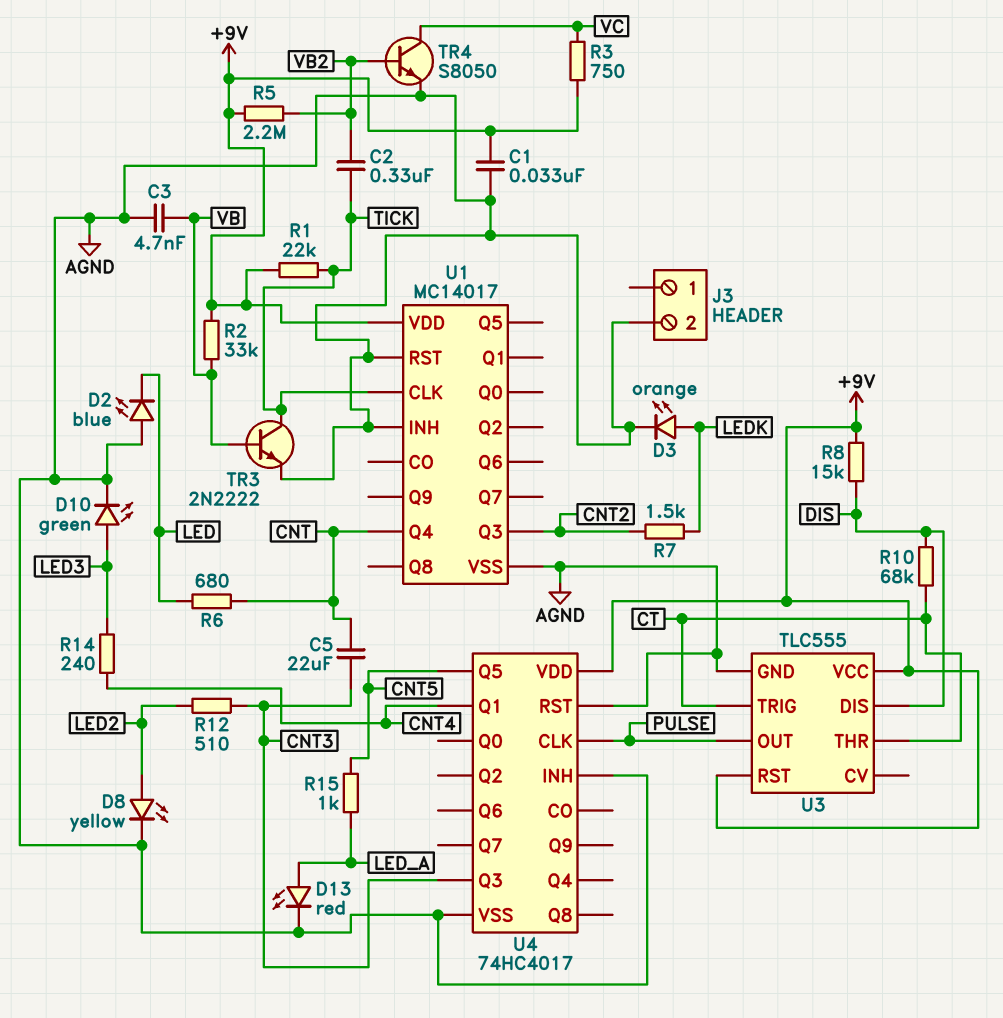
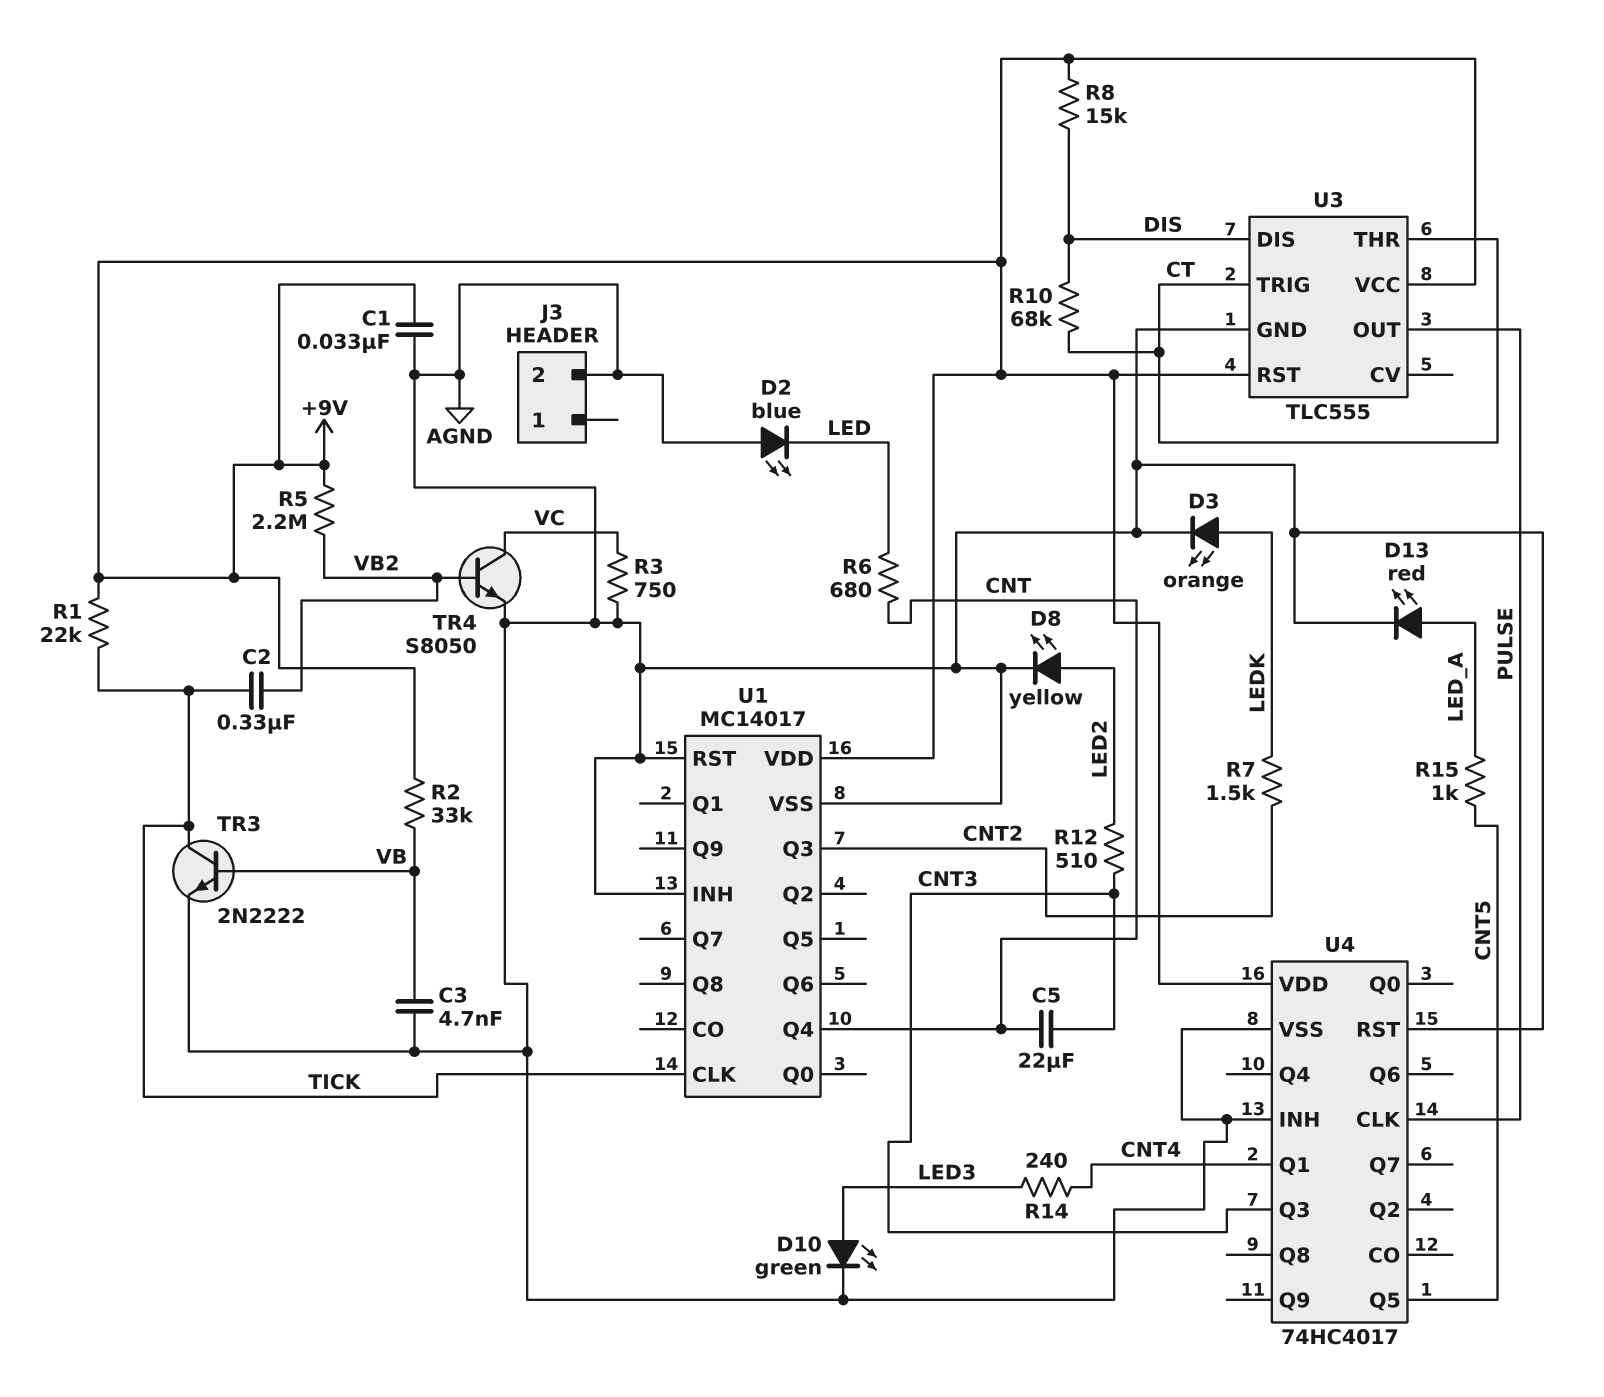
R3: 750 (+9V, VC) -> 750 (AGND, VC)

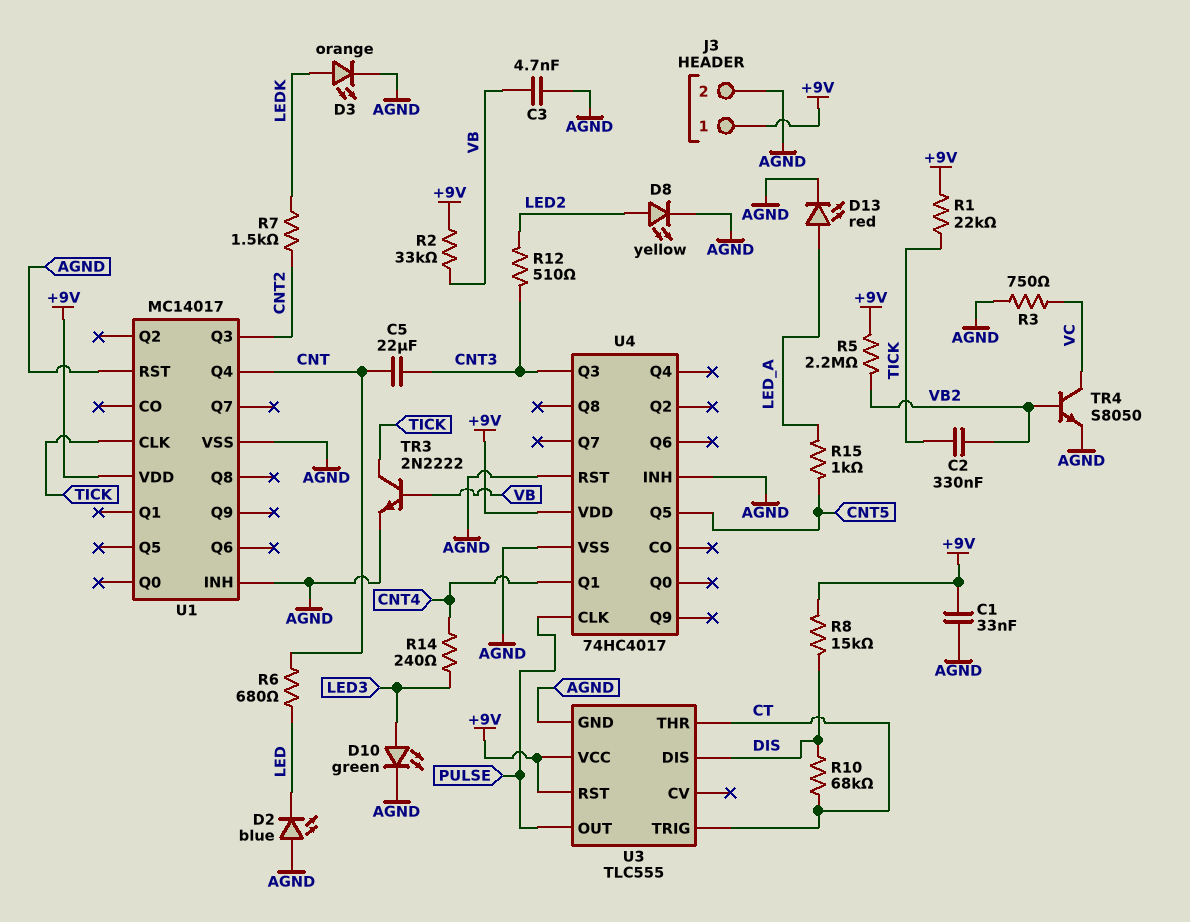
J3 pin 1: none -> +9V

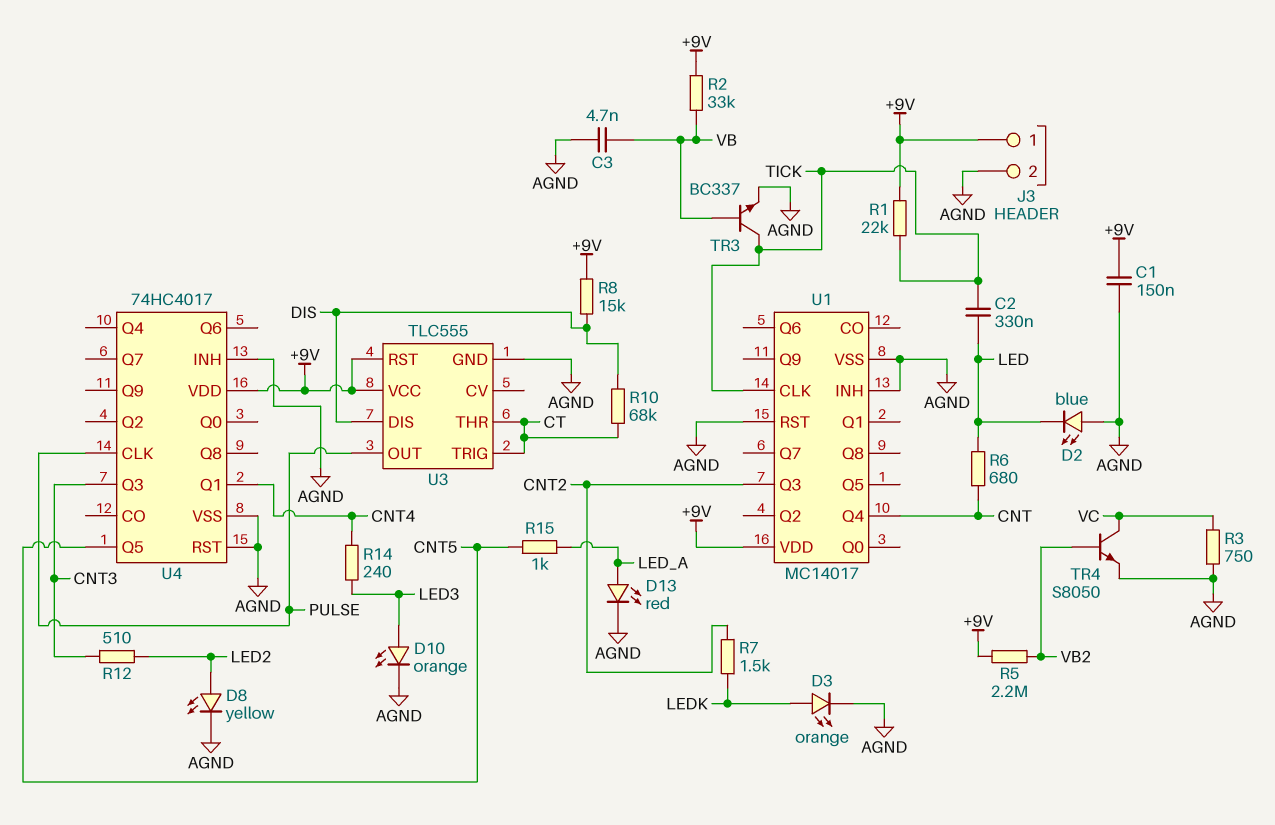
C1: 33nF (+9V, AGND) -> 150nF (+9V, AGND)
C2: 330nF (TICK, VB2) -> 330nF (LED, TICK)
C5: 22uF (CNT, CNT3) -> none
D10: LED green (A LED3, K AGND) -> LED orange (A LED3, K AGND)
TR3: NPN 2N2222 (B VB, C TICK, E AGND) -> NPN BC337 (B VB, C TICK, E AGND)

